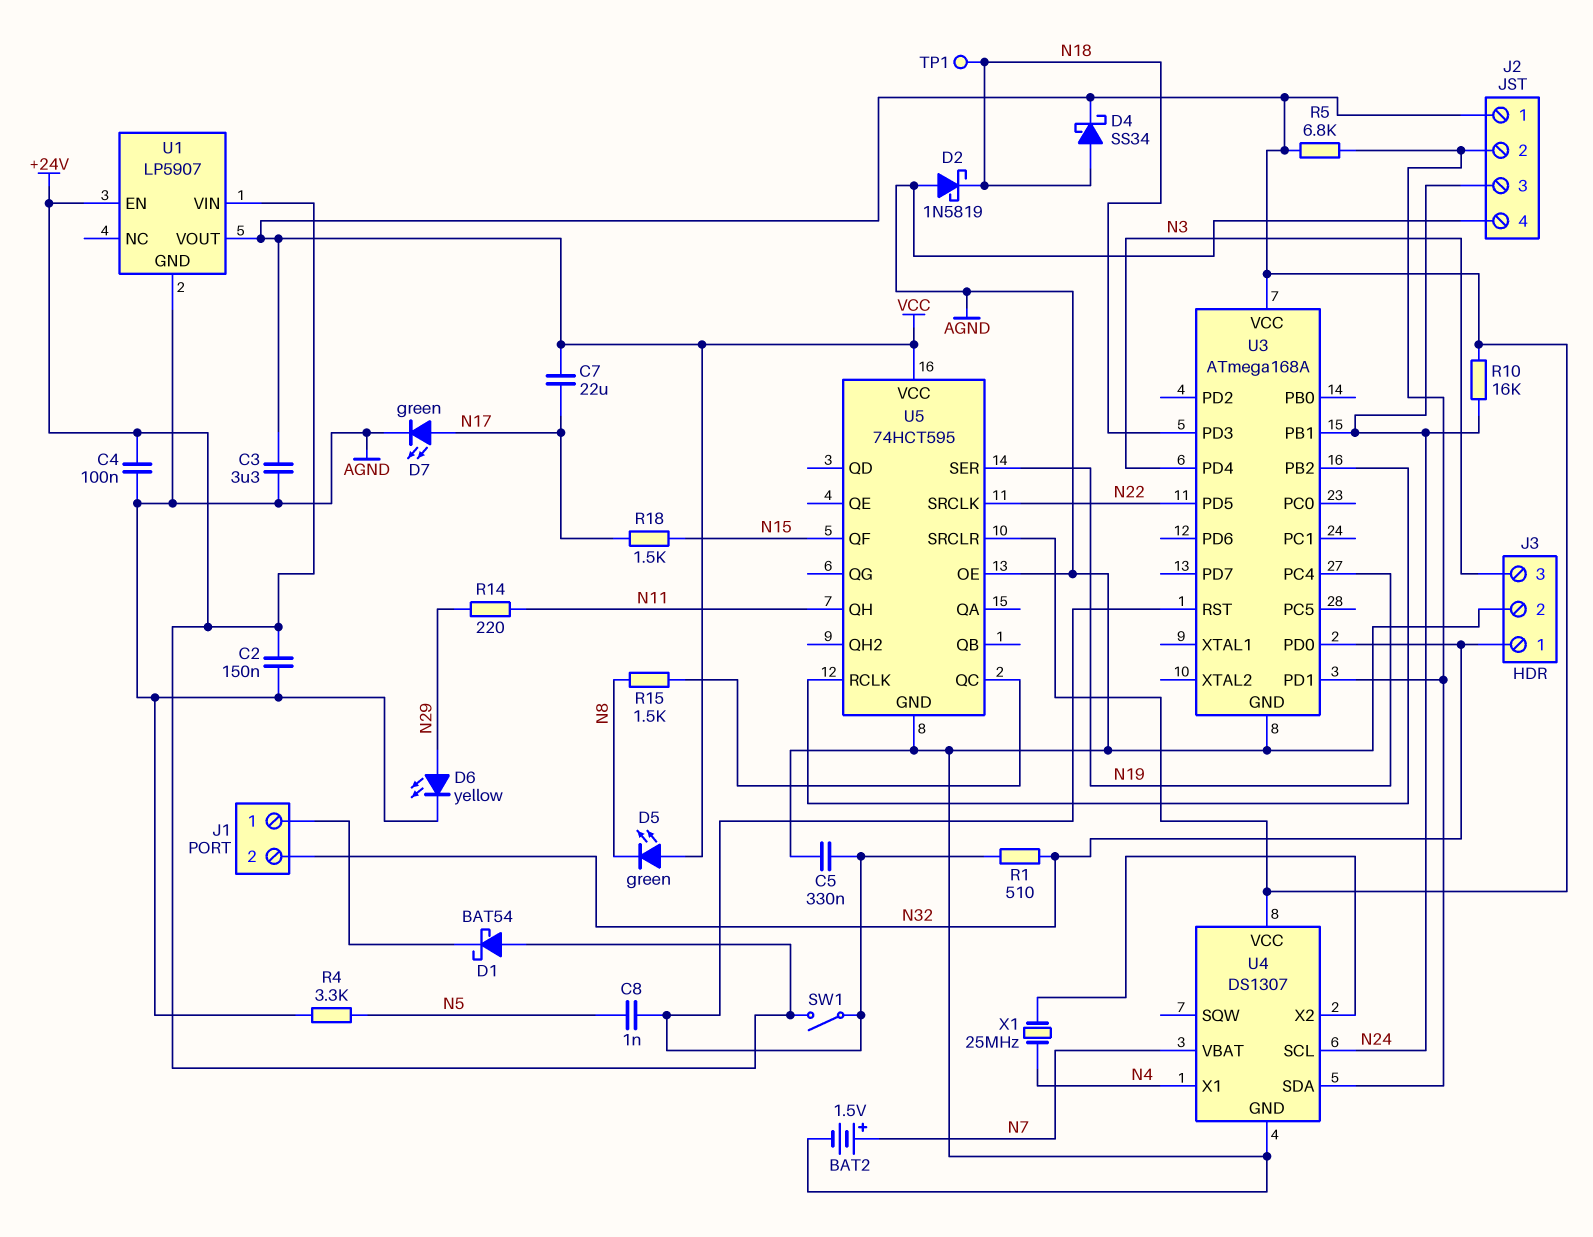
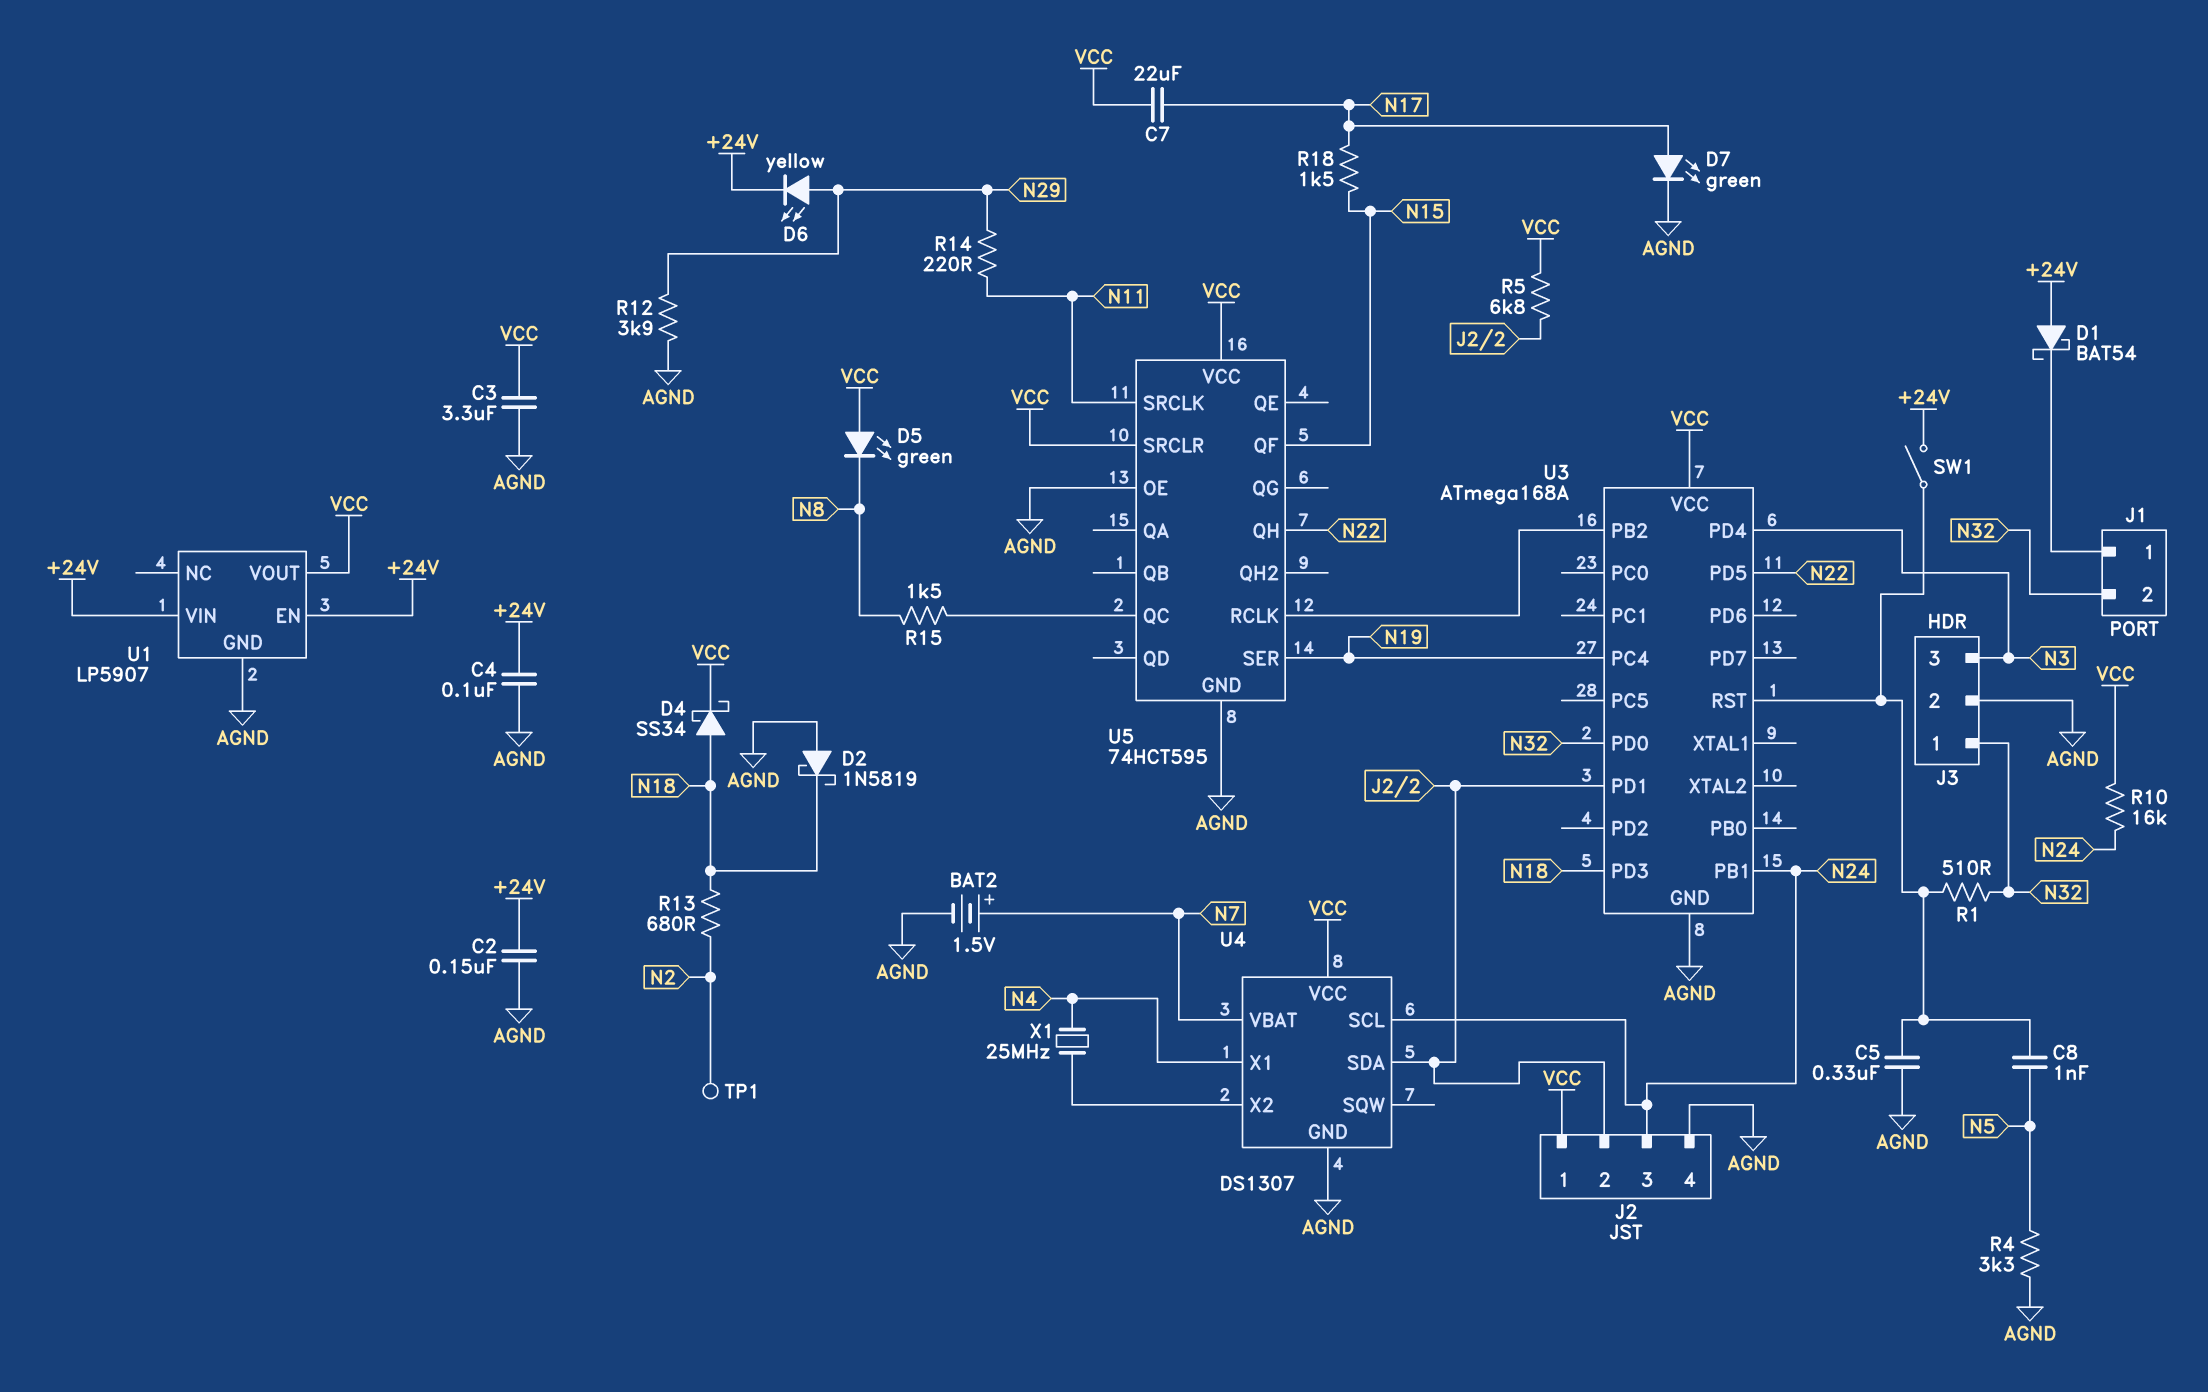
D6: LED yellow (A N29, K AGND) -> LED yellow (A N29, K +24V)
R12: none -> 3.9k (AGND, N29)
R13: none -> 680 (N2, N18)
TP1: test point (N18) -> test point (N2)
U5 pin QH: N11 -> N22
U5 pin SRCLK: N22 -> N11

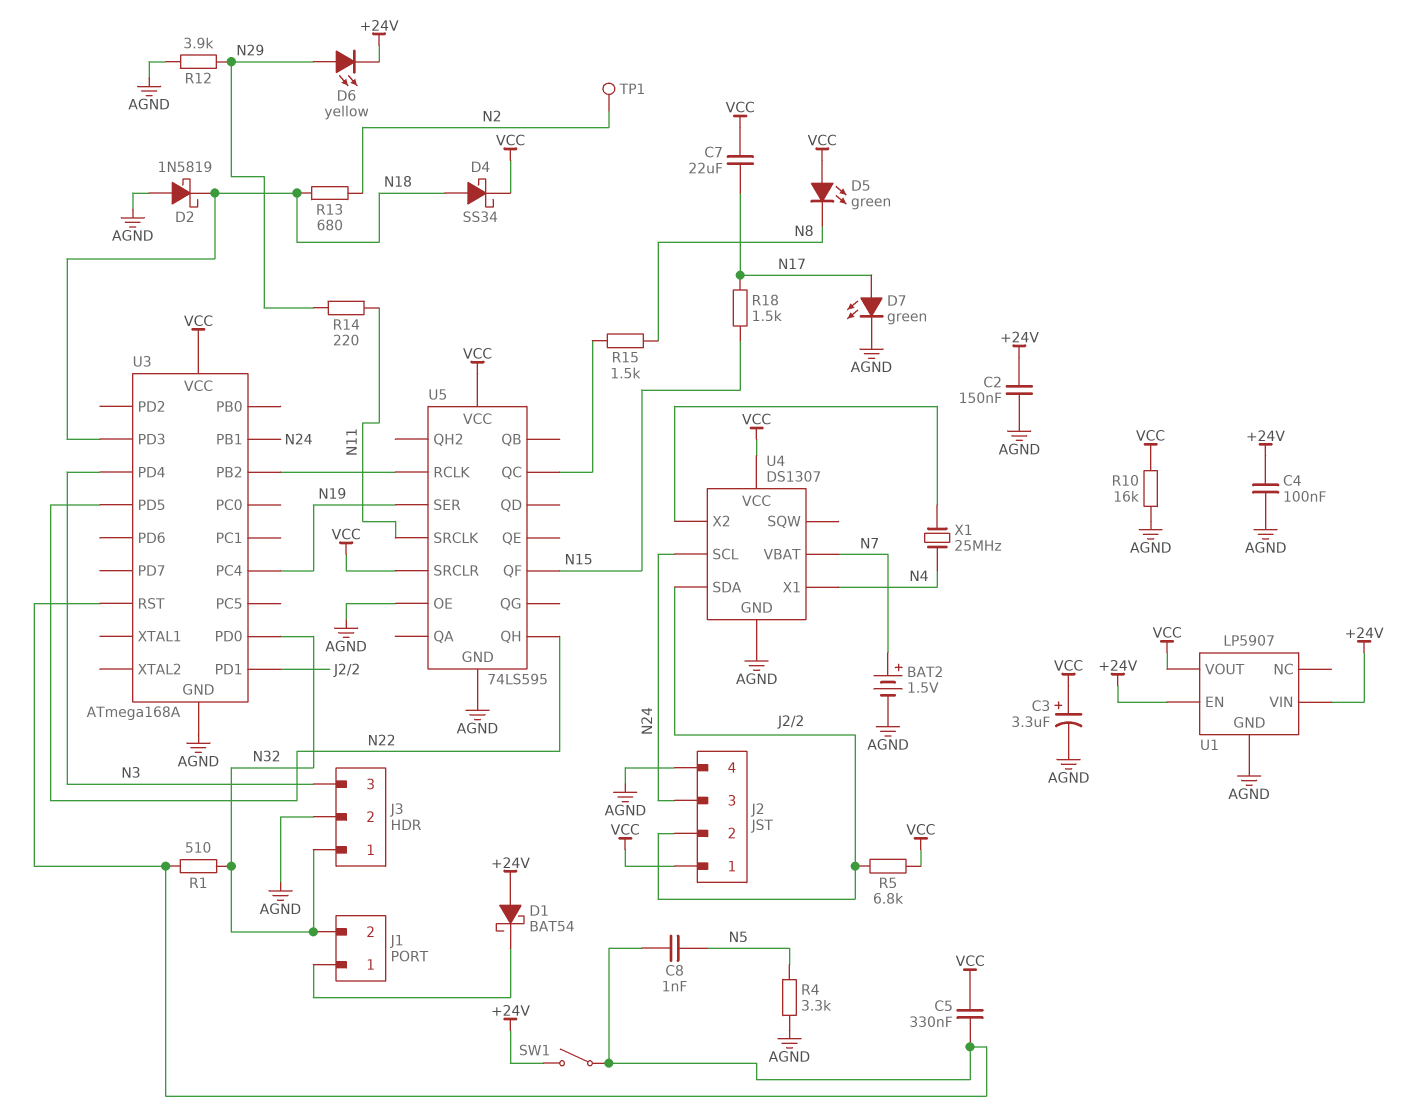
C3: 3.3uF (AGND, VCC) -> 3.3uF (plus VCC, minus AGND)
C5: 330nF (AGND, U3/RST) -> 330nF (U3/RST, VCC)
R10: 16k (N24, VCC) -> 16k (AGND, VCC)
U5: 74HCT595 -> 74LS595

